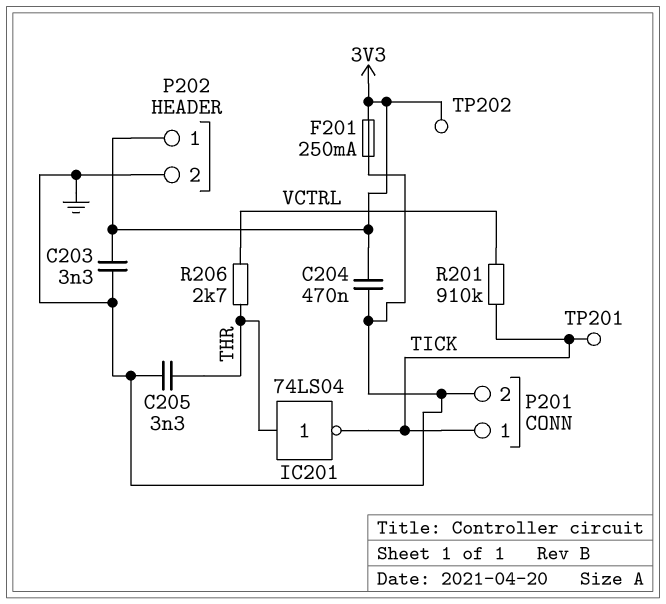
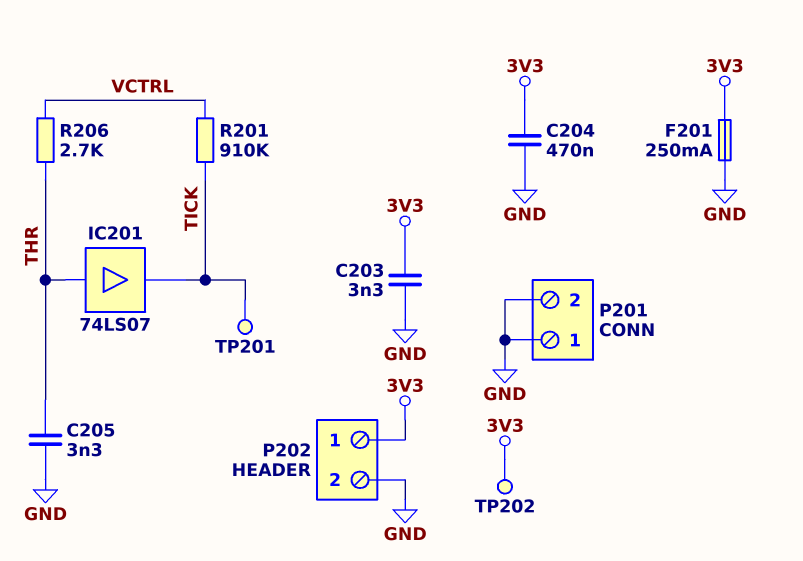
IC201: NOT 74LS04 (in THR, out TICK) -> buffer 74LS07 (in THR, out TICK)
P201 pin 1: TICK -> GND

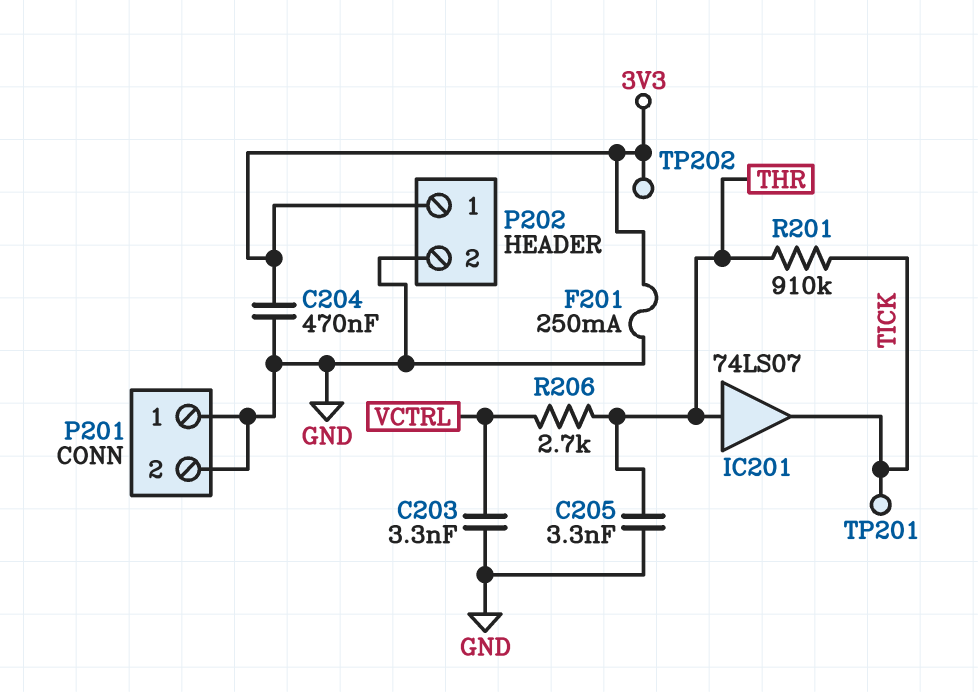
C203: 3.3nF (3V3, GND) -> 3.3nF (GND, VCTRL)
R201: 910k (TICK, VCTRL) -> 910k (THR, TICK)

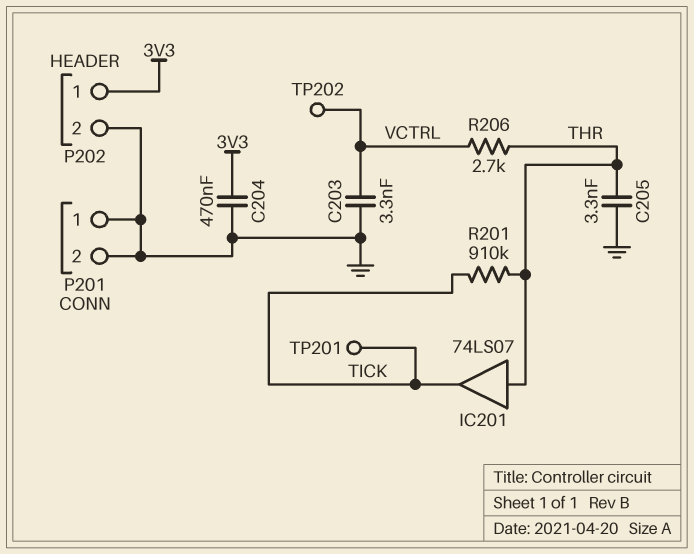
F201: 250mA (3V3, GND) -> none
TP202: test point (3V3) -> test point (VCTRL)

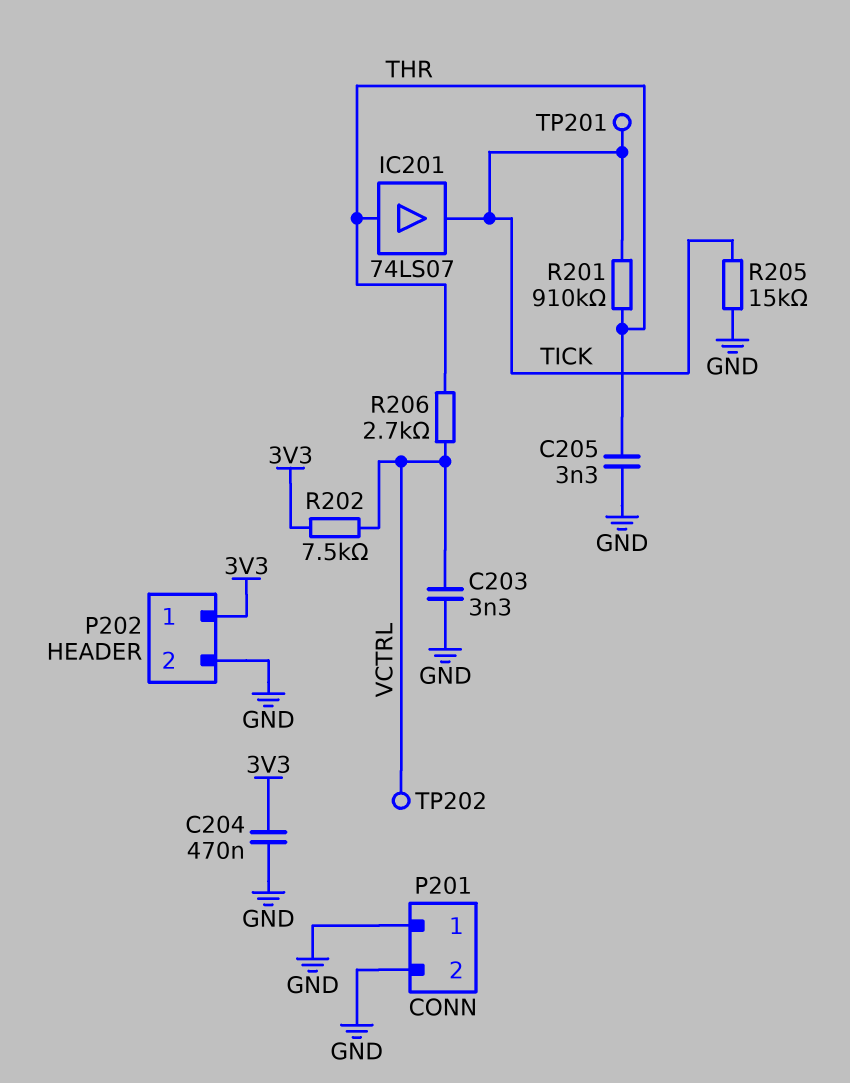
R202: none -> 7.5k (3V3, VCTRL)
R205: none -> 15k (GND, TICK)

